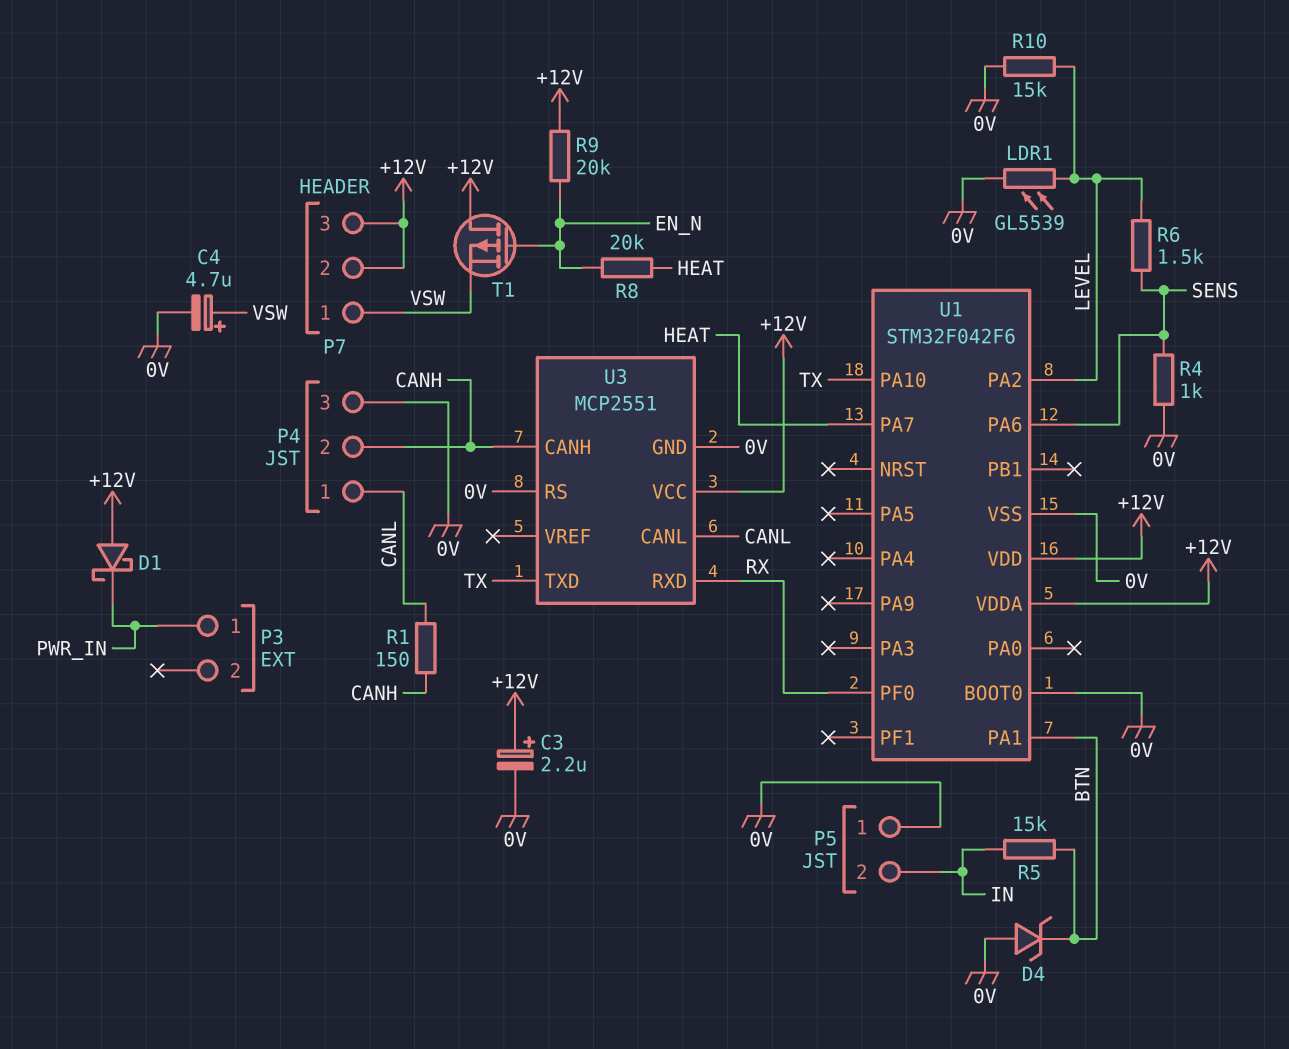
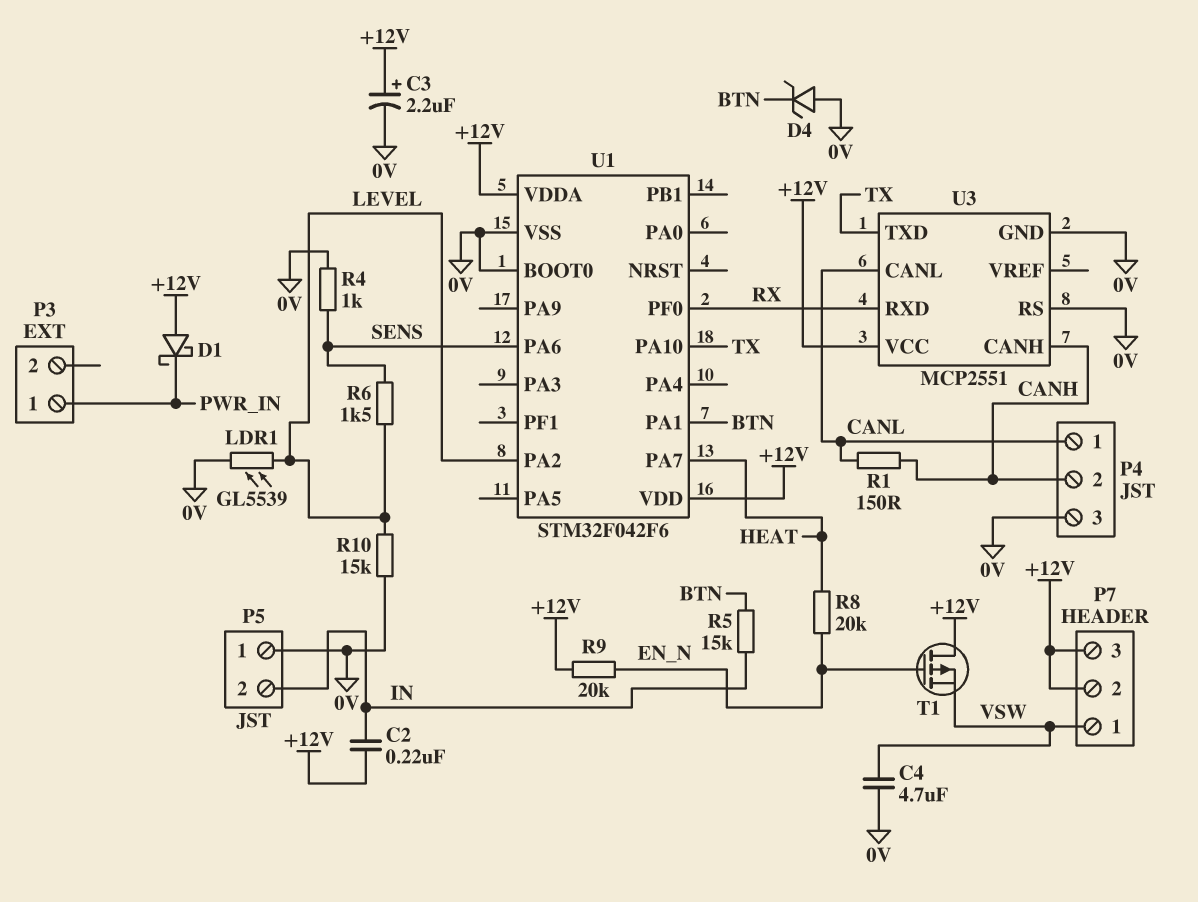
C2: none -> 220nF (+12V, IN)
C4: 4.7uF (plus VSW, minus 0V) -> 4.7uF (0V, VSW)

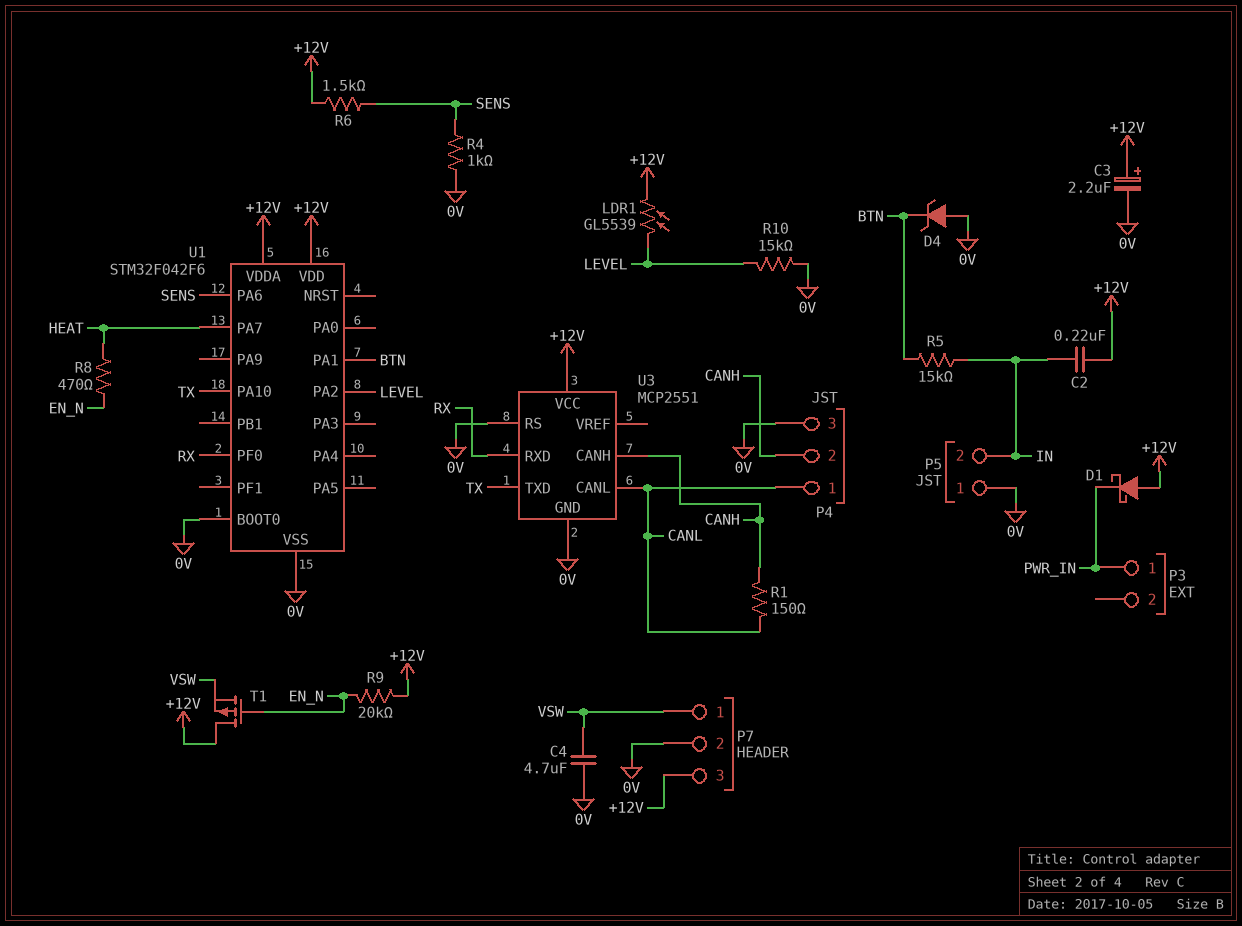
LDR1: GL5539 (0V, LEVEL) -> GL5539 (+12V, LEVEL)
P7 pin 2: +12V -> 0V
R6: 1.5k (LEVEL, SENS) -> 1.5k (+12V, SENS)
R8: 20k (EN_N, HEAT) -> 470 (EN_N, HEAT)

